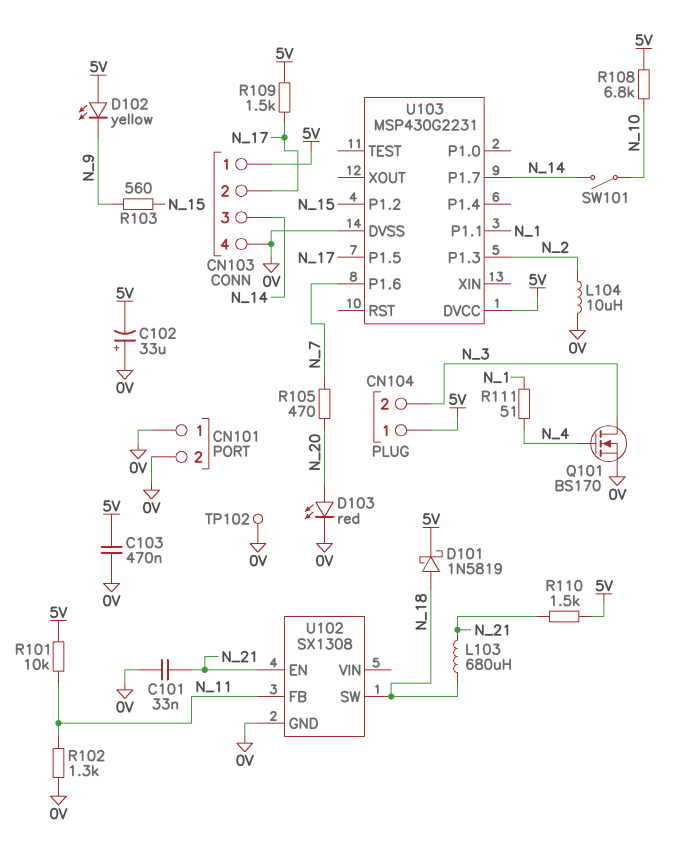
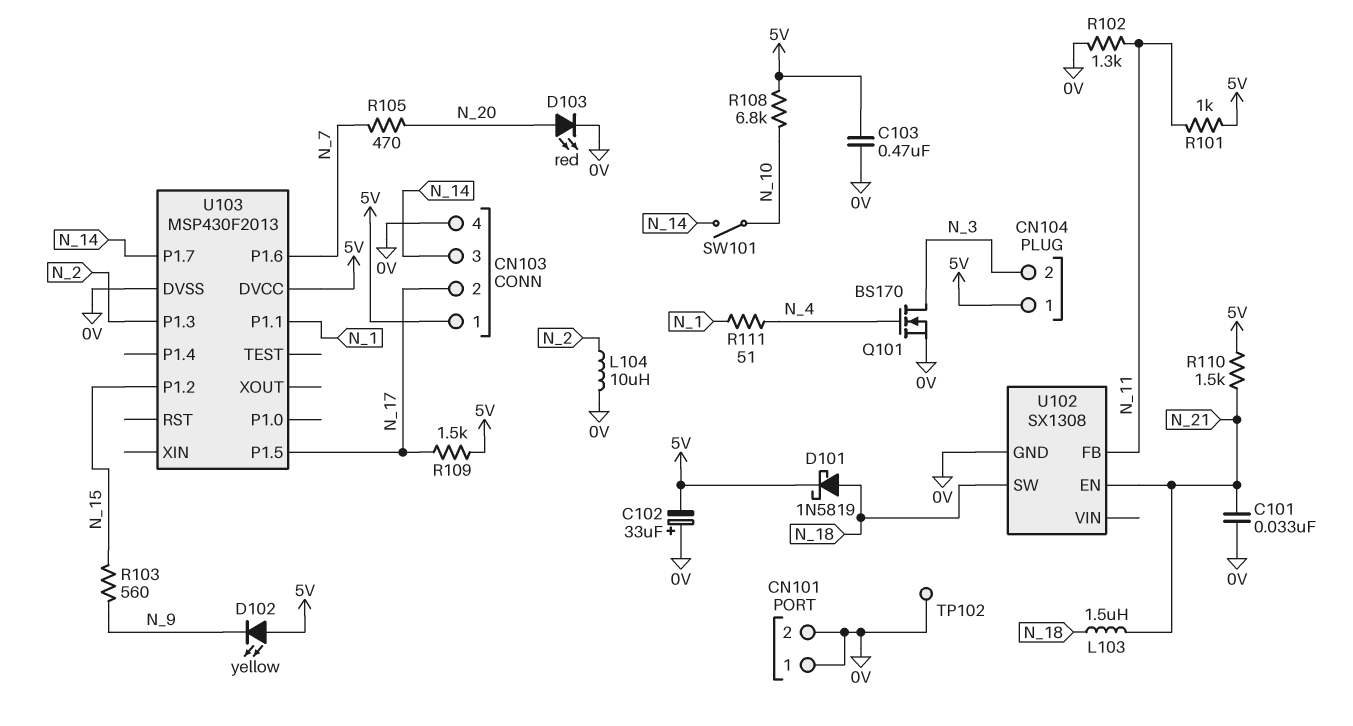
L103: 680uH (N_18, N_21) -> 1.5uH (N_18, N_21)
R101: 10k (5V, N_11) -> 1k (5V, N_11)
U103: MSP430G2231 -> MSP430F2013

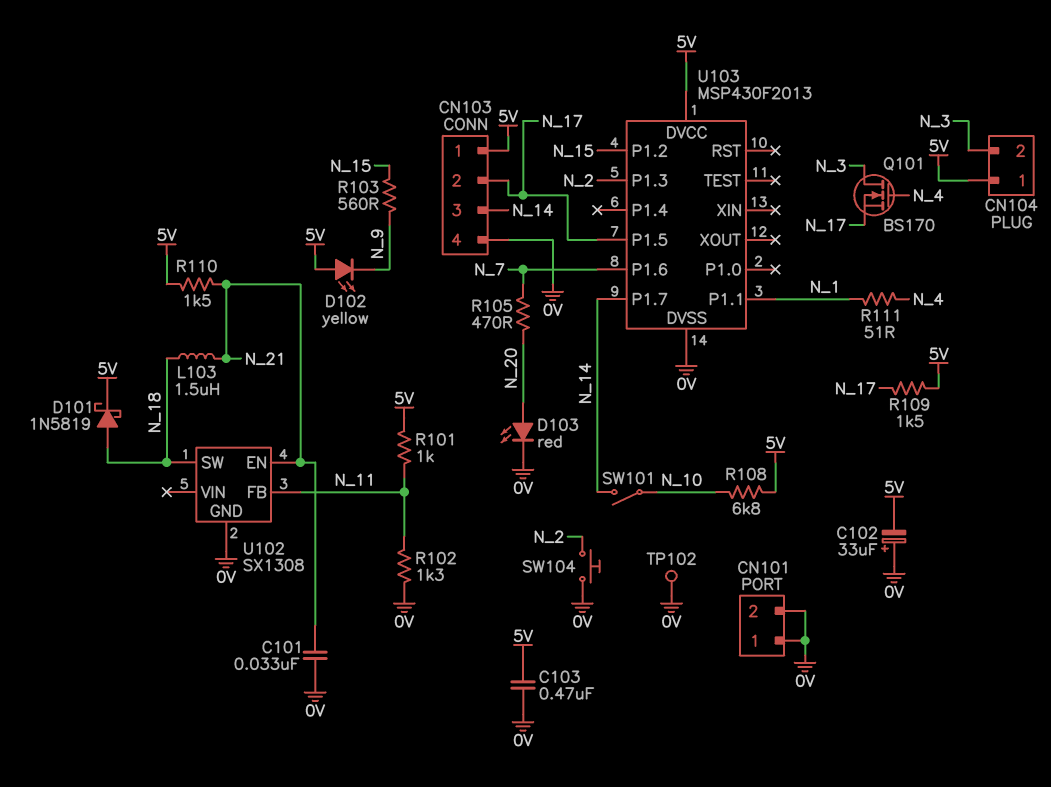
L104: 10uH (0V, N_2) -> none
Q101: NMOS BS170 (G N_4, D N_3, S 0V) -> NMOS BS170 (G N_4, D N_3, S N_17)
SW104: none -> button (0V, N_2)

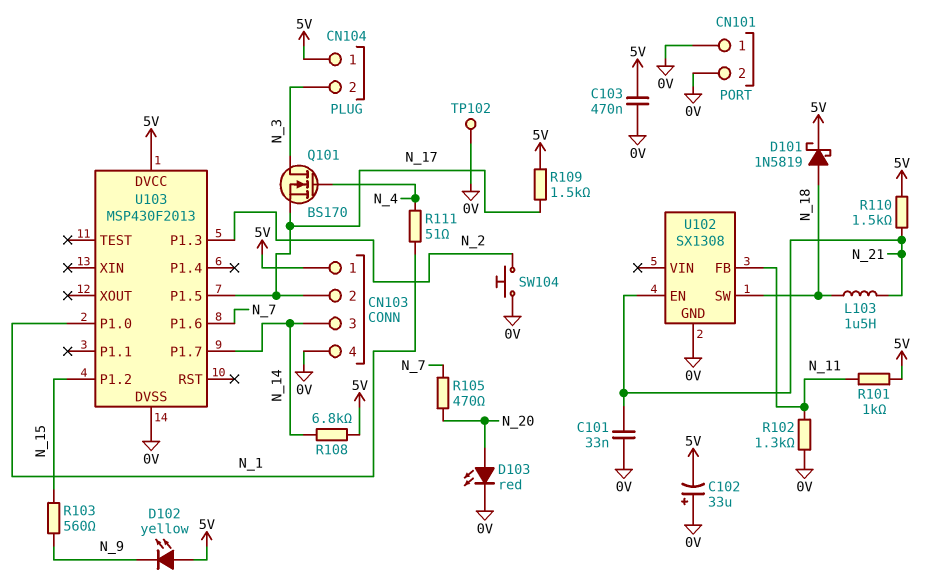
R108: 6.8k (5V, N_10) -> 6.8k (5V, N_14)
SW101: switch (N_10, N_14) -> none
U103 pin P1.0: none -> N_1
U103 pin P1.1: N_1 -> none

